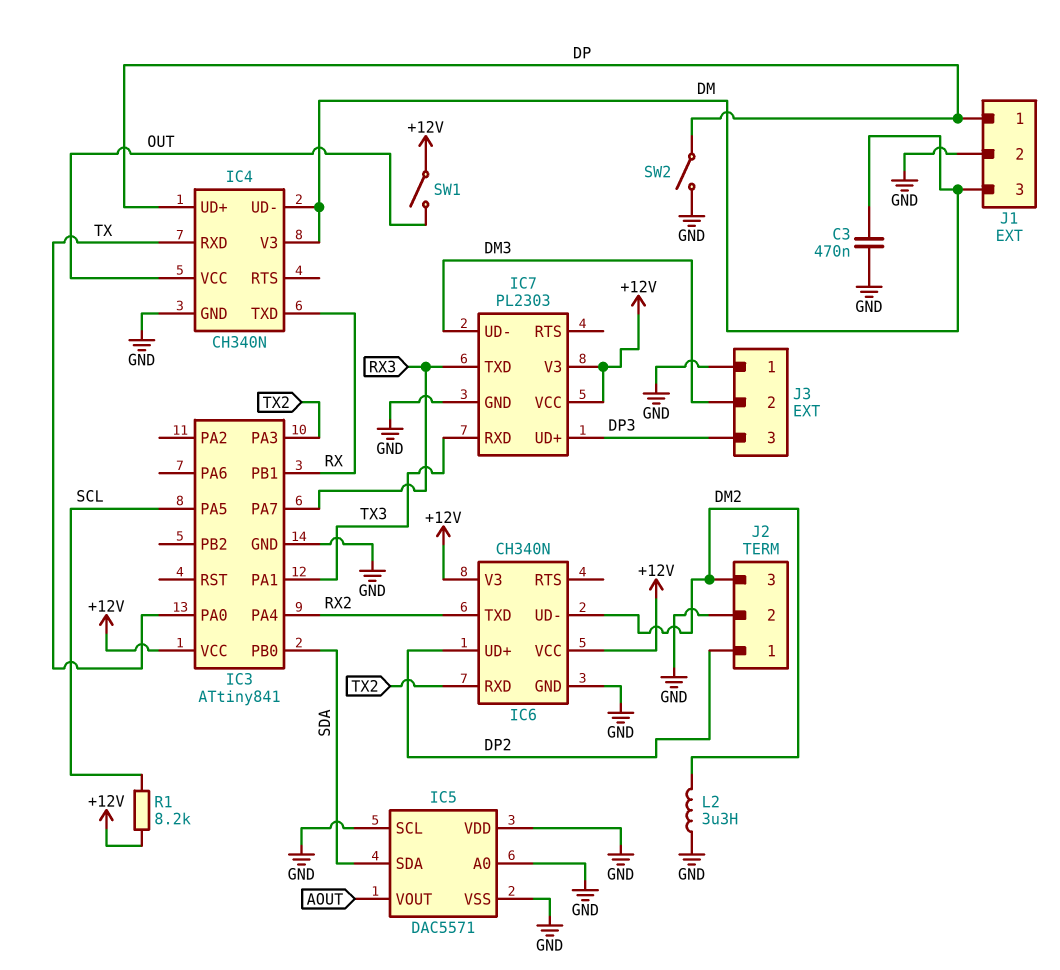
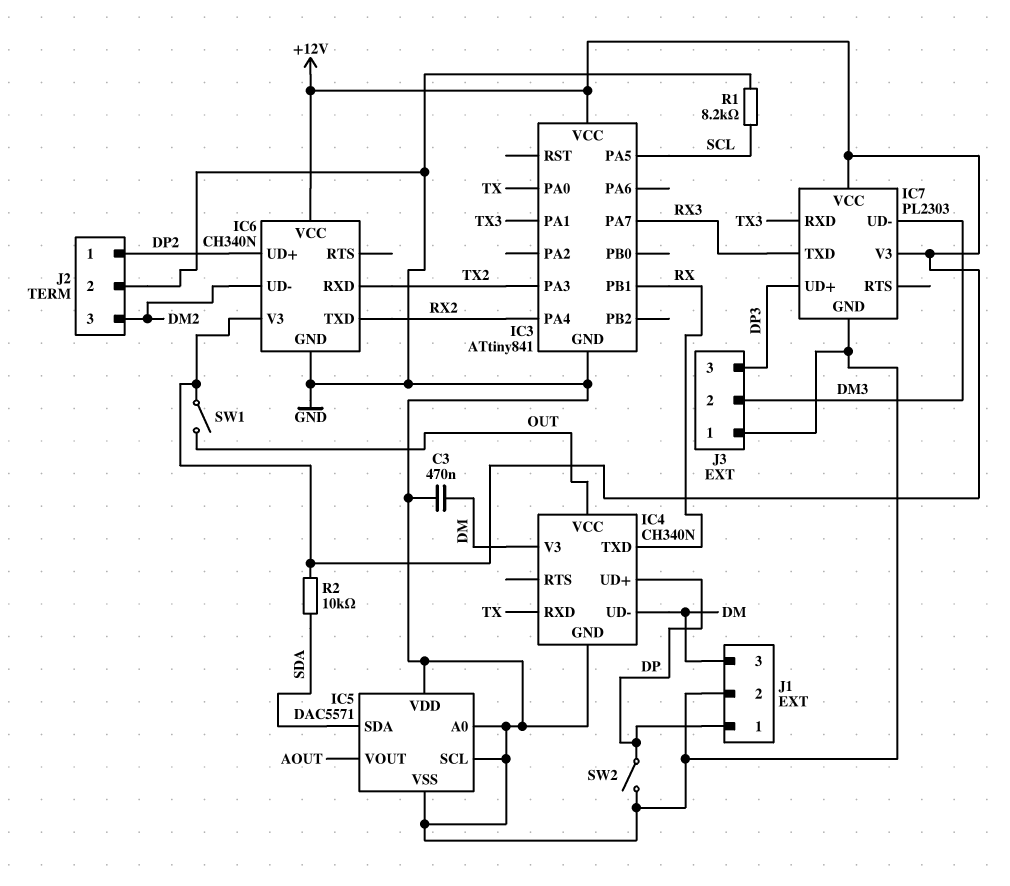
IC3 pin PB0: SDA -> none
L2: 3.3uH (DM2, GND) -> none
R1: 8.2k (+12V, SCL) -> 8.2k (GND, SCL)
R2: none -> 10k (+12V, SDA)

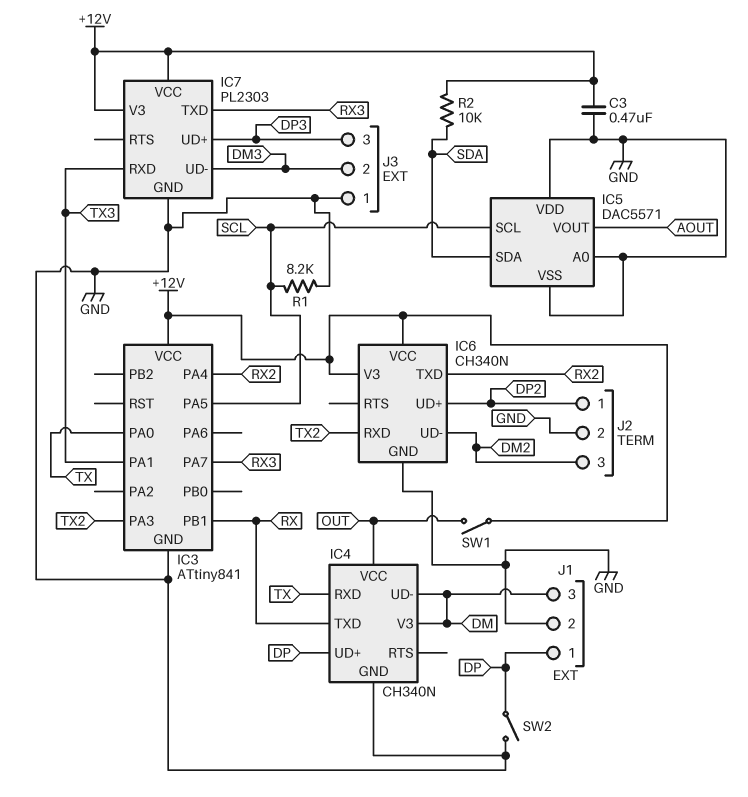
C3: 470nF (DM, GND) -> 470nF (+12V, GND)
IC5 pin SCL: GND -> SCL

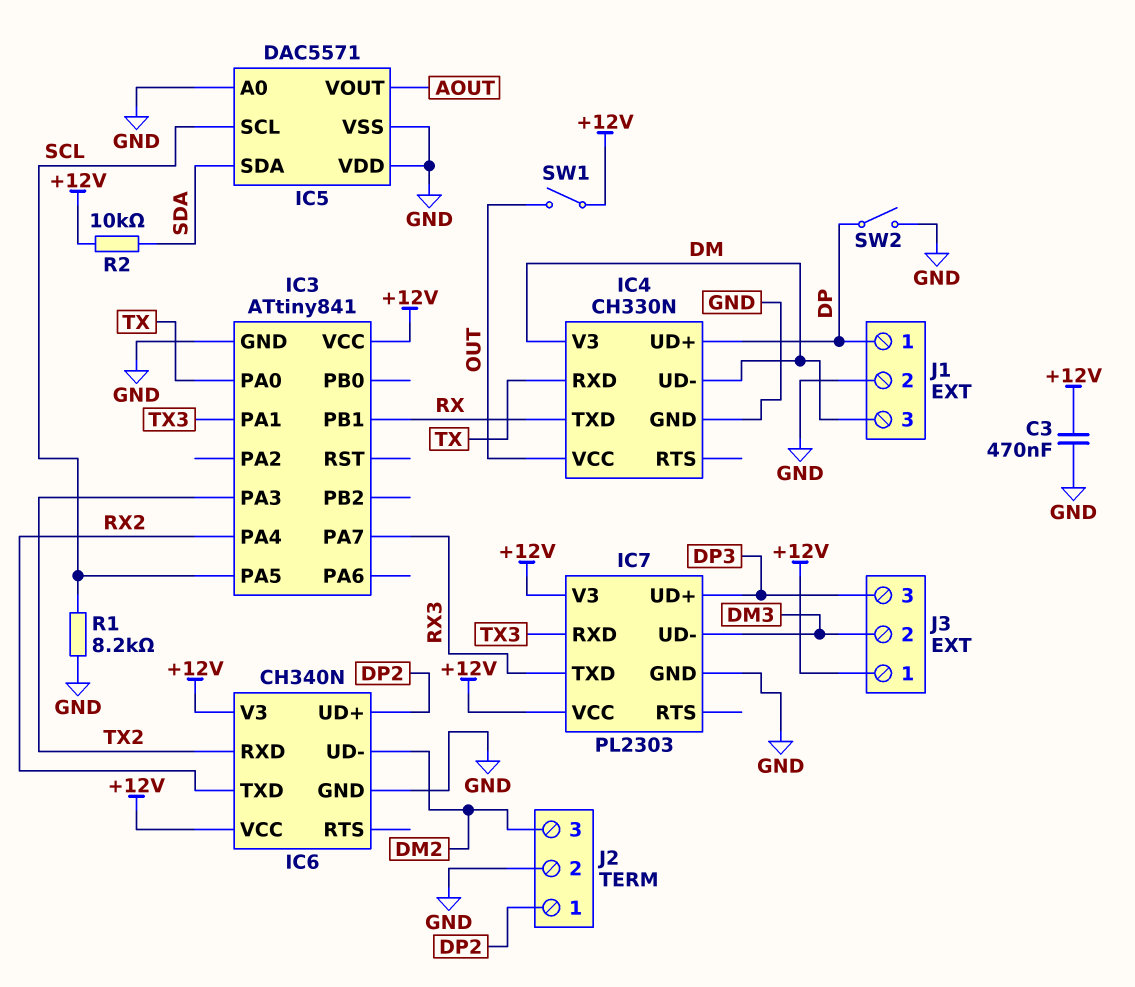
IC4: CH340N -> CH330N
J3 pin 1: GND -> +12V

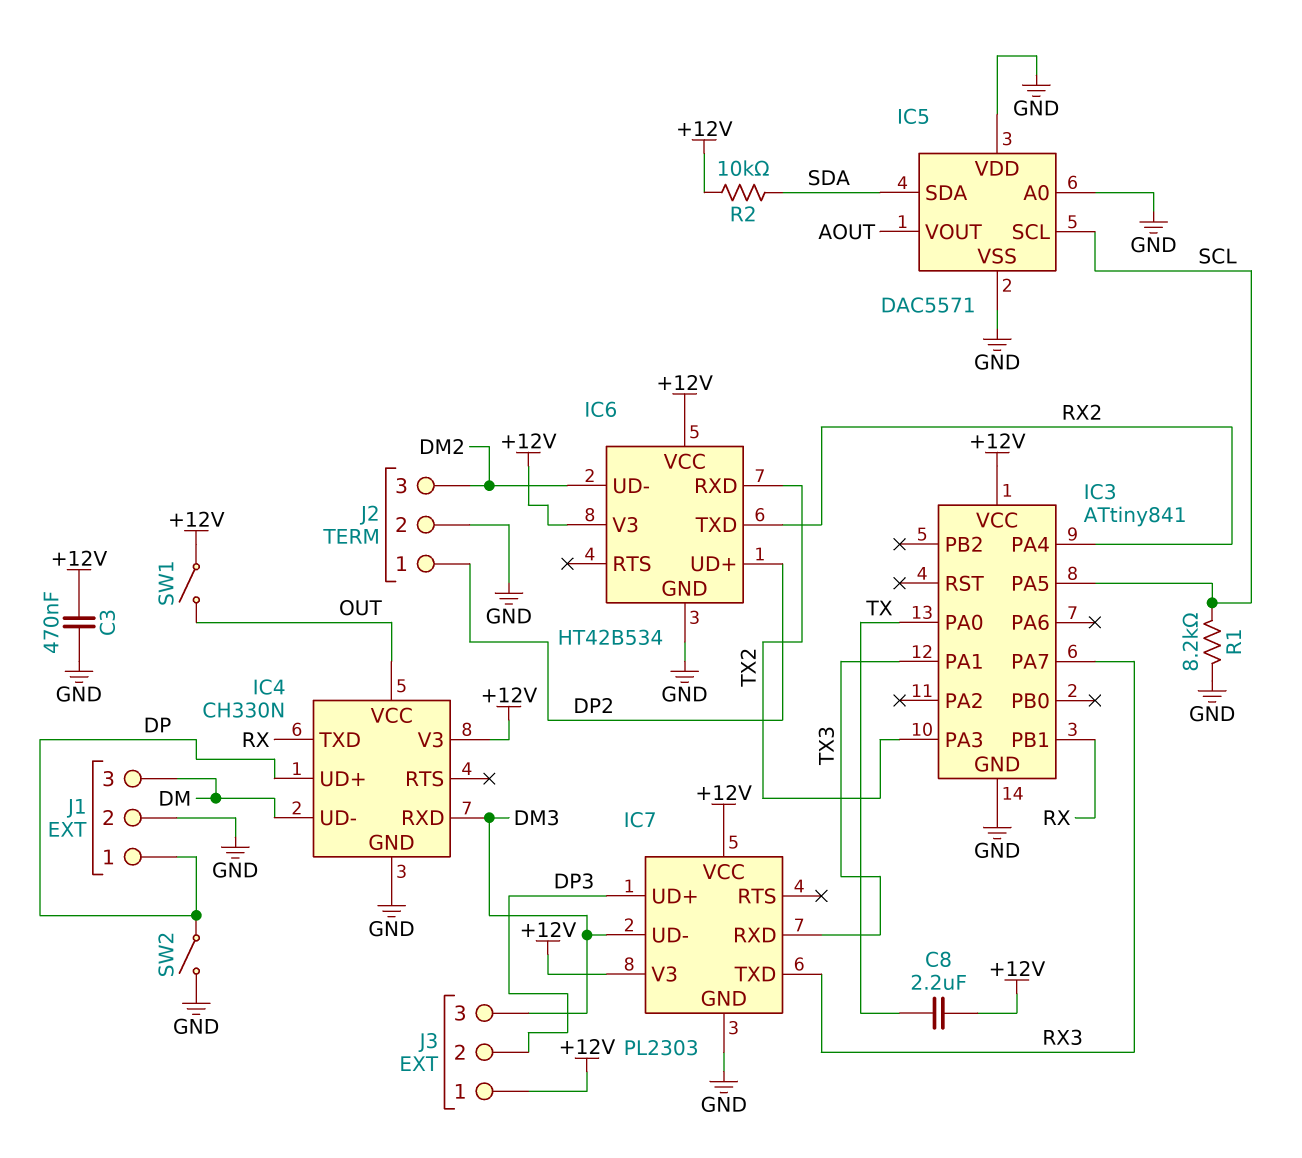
C8: none -> 2.2uF (+12V, TX)
IC4 pin RXD: TX -> DM3
IC4 pin V3: DM -> +12V
IC6: CH340N -> HT42B534
J3 pin 2: DM3 -> DP3
J3 pin 3: DP3 -> DM3

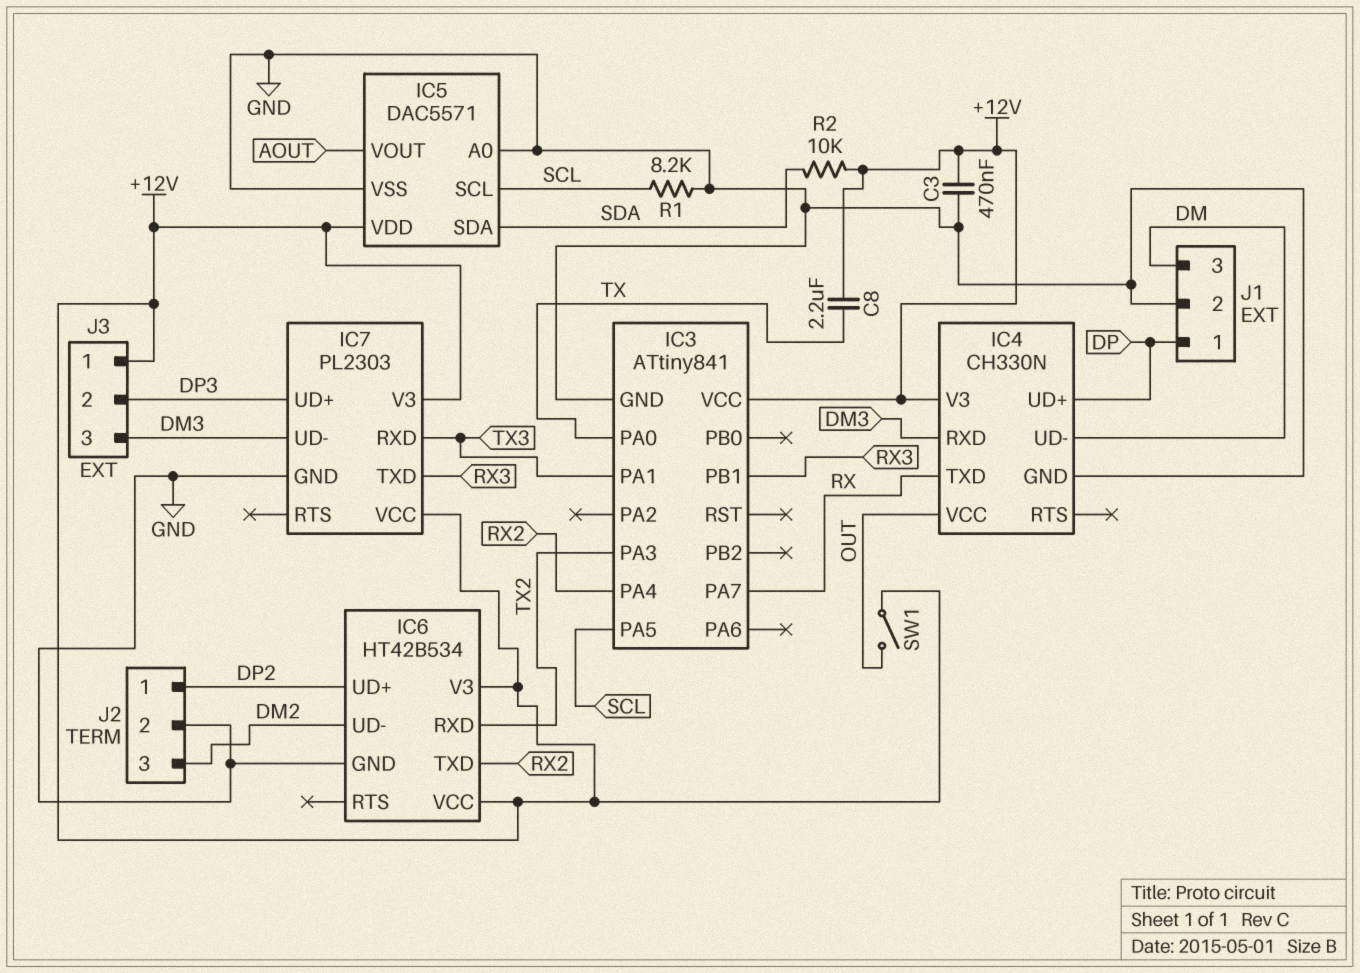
IC3 pin PA7: RX3 -> RX
IC3 pin PB1: RX -> RX3
IC5 pin VDD: GND -> +12V
SW2: switch (DP, GND) -> none

